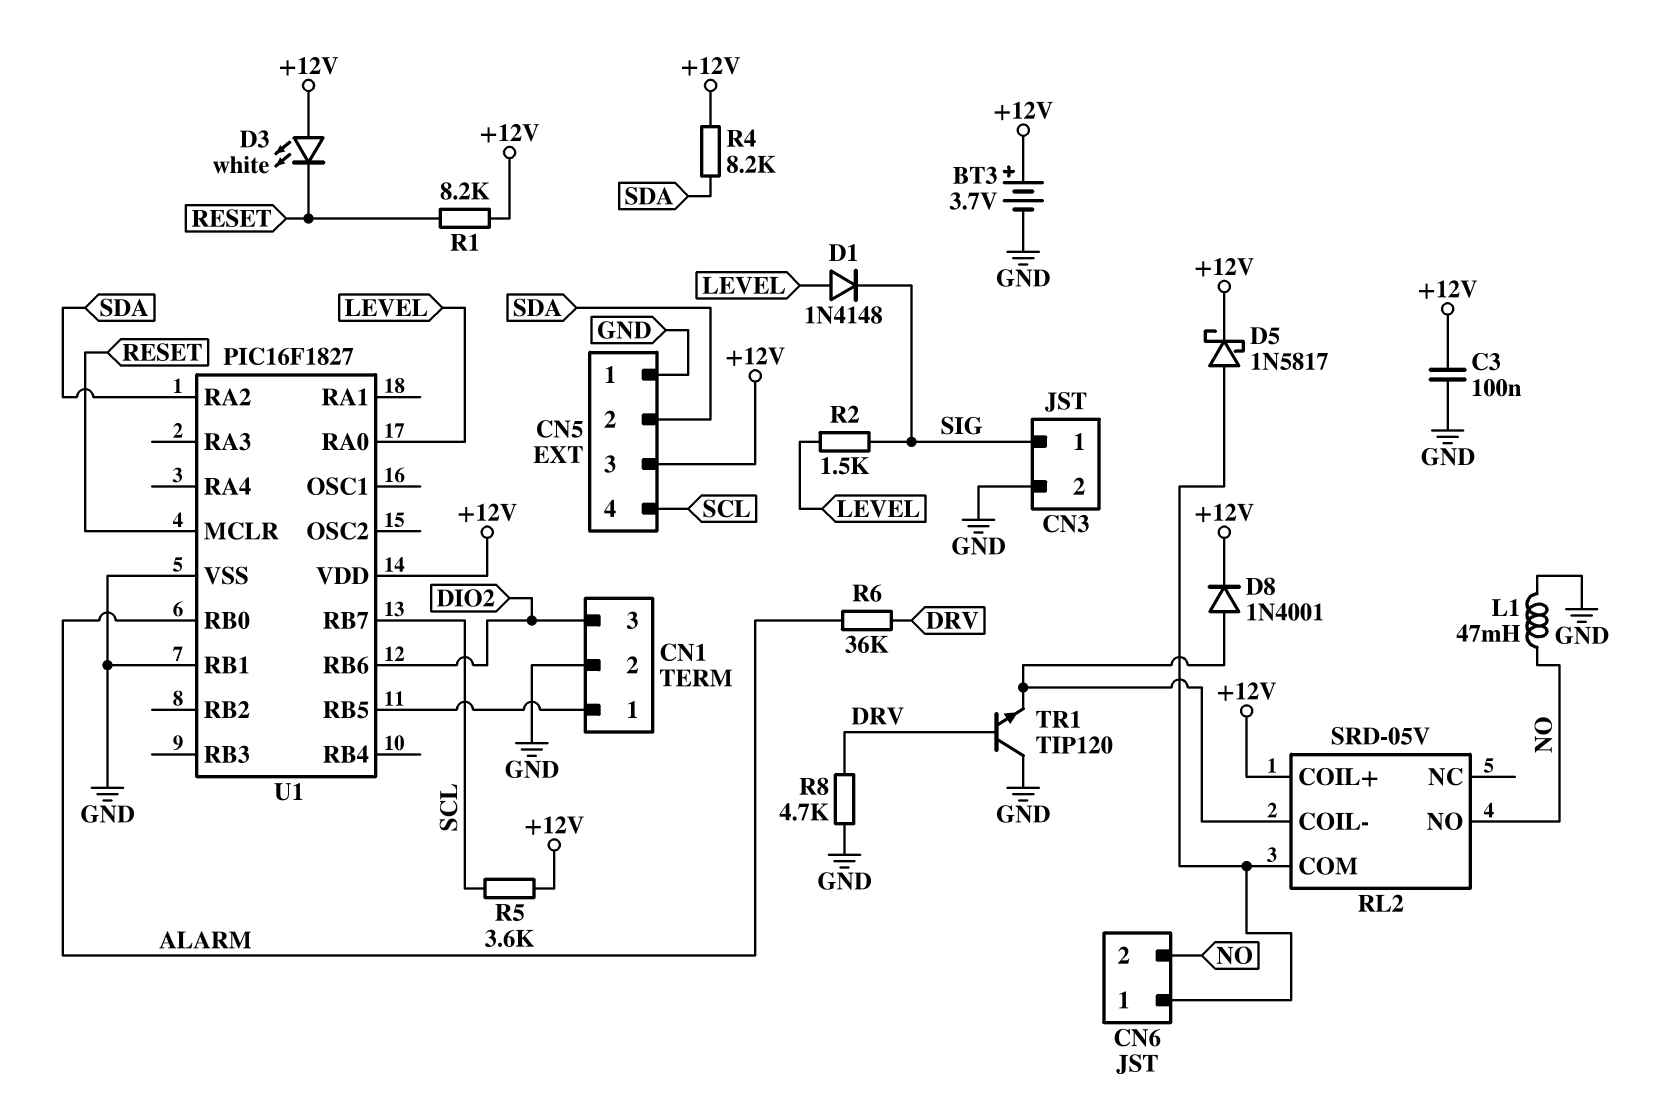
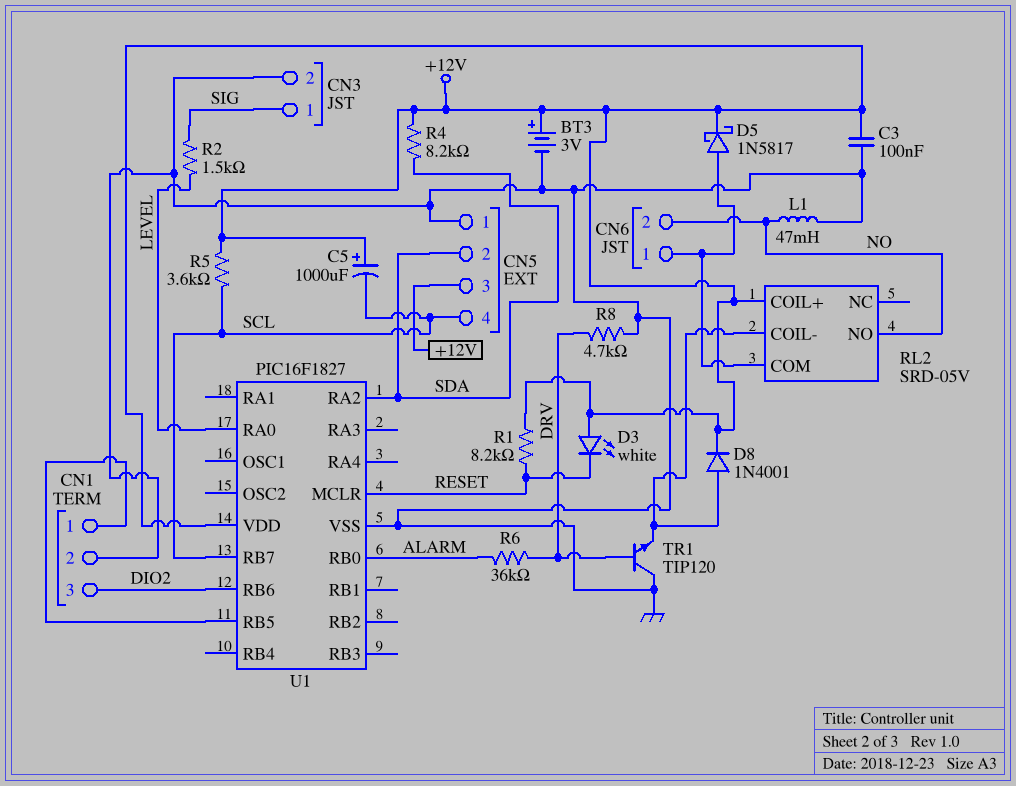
BT3: 3.7V (plus +12V, minus GND) -> 3V (plus +12V, minus GND)
C5: none -> 1000uF (plus +12V, minus SCL)
D1: diode 1N4148 (A LEVEL, K SIG) -> none
U1 pin RB1: GND -> none

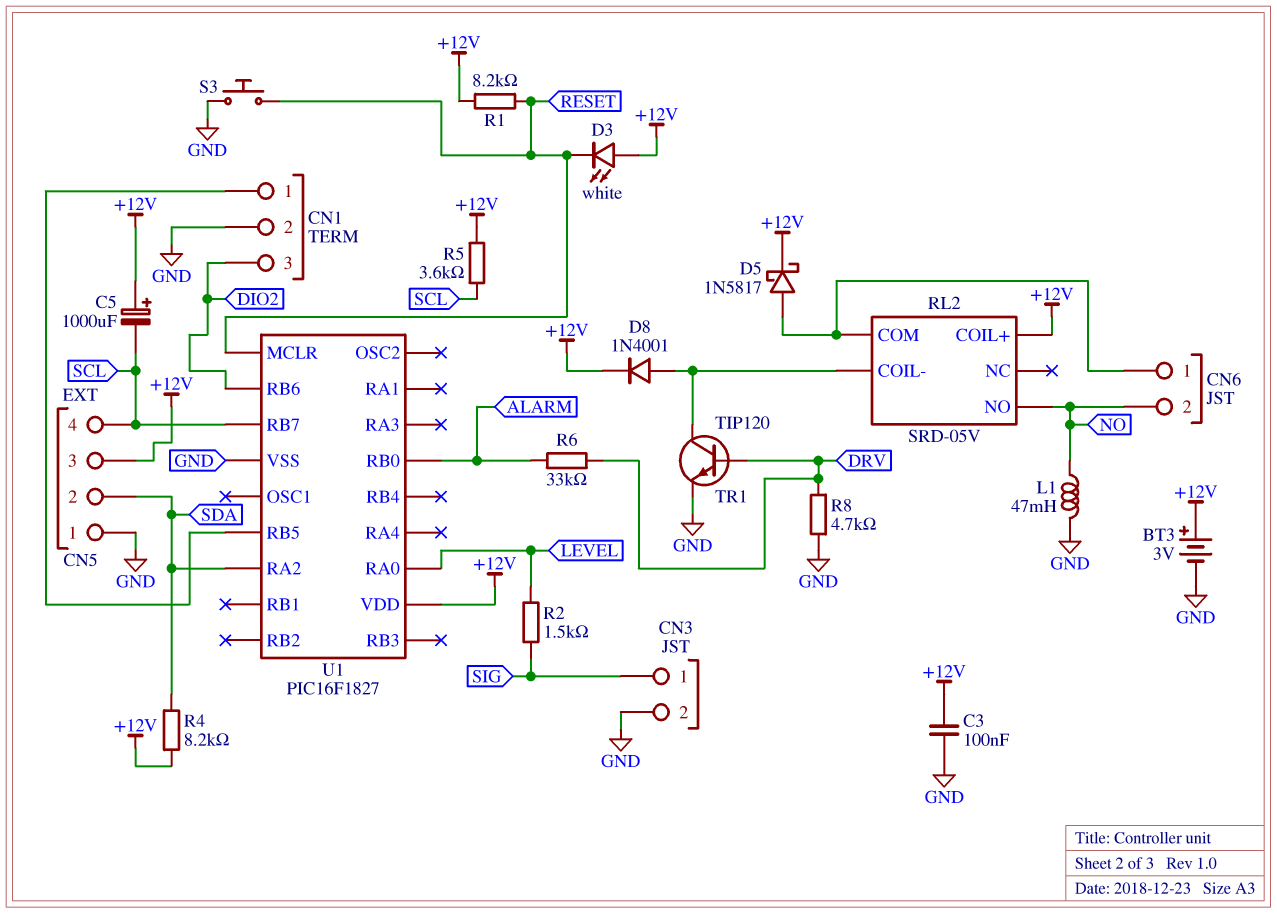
R6: 36k (ALARM, DRV) -> 33k (ALARM, DRV)
S3: none -> button (GND, RESET)
TR1: NPN TIP120 (B DRV, C GND, E RL2/COIL-) -> NPN TIP120 (B DRV, C RL2/COIL-, E GND)

